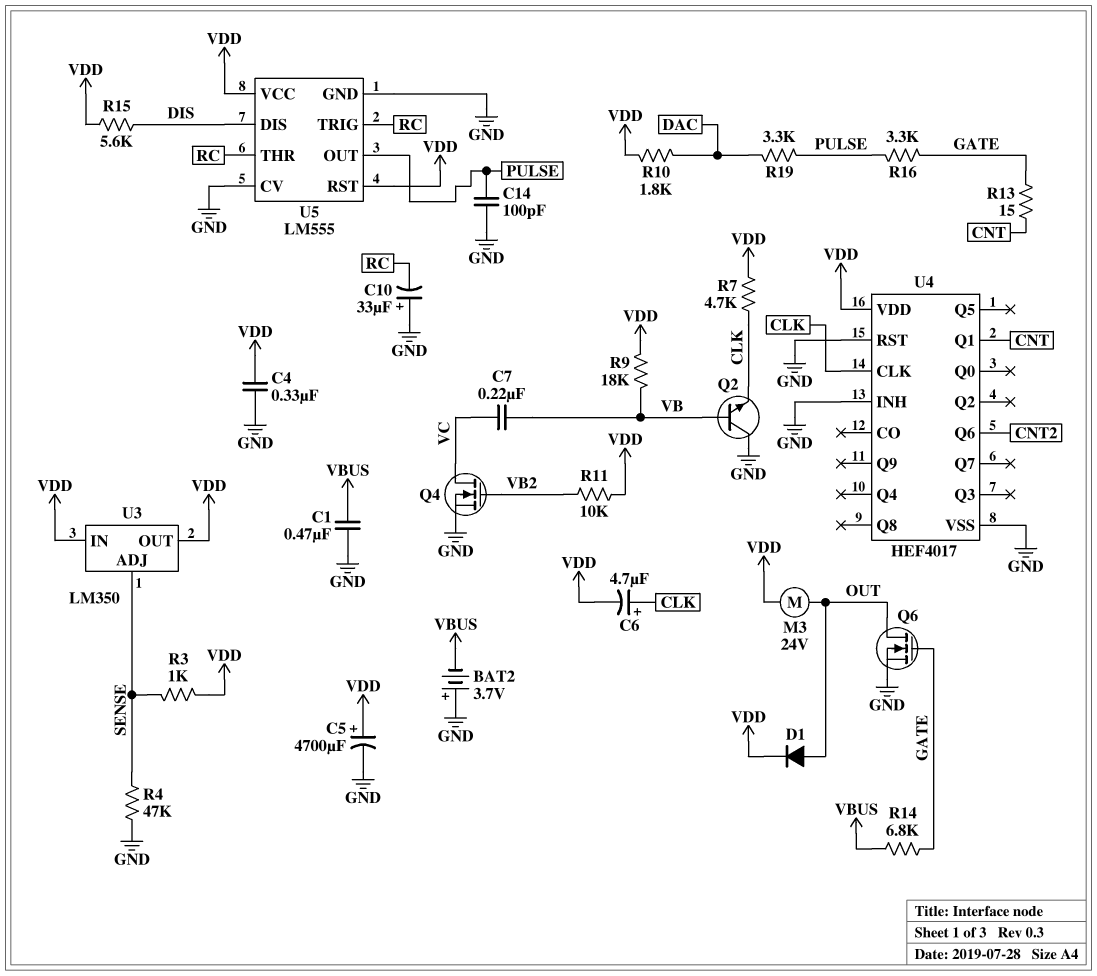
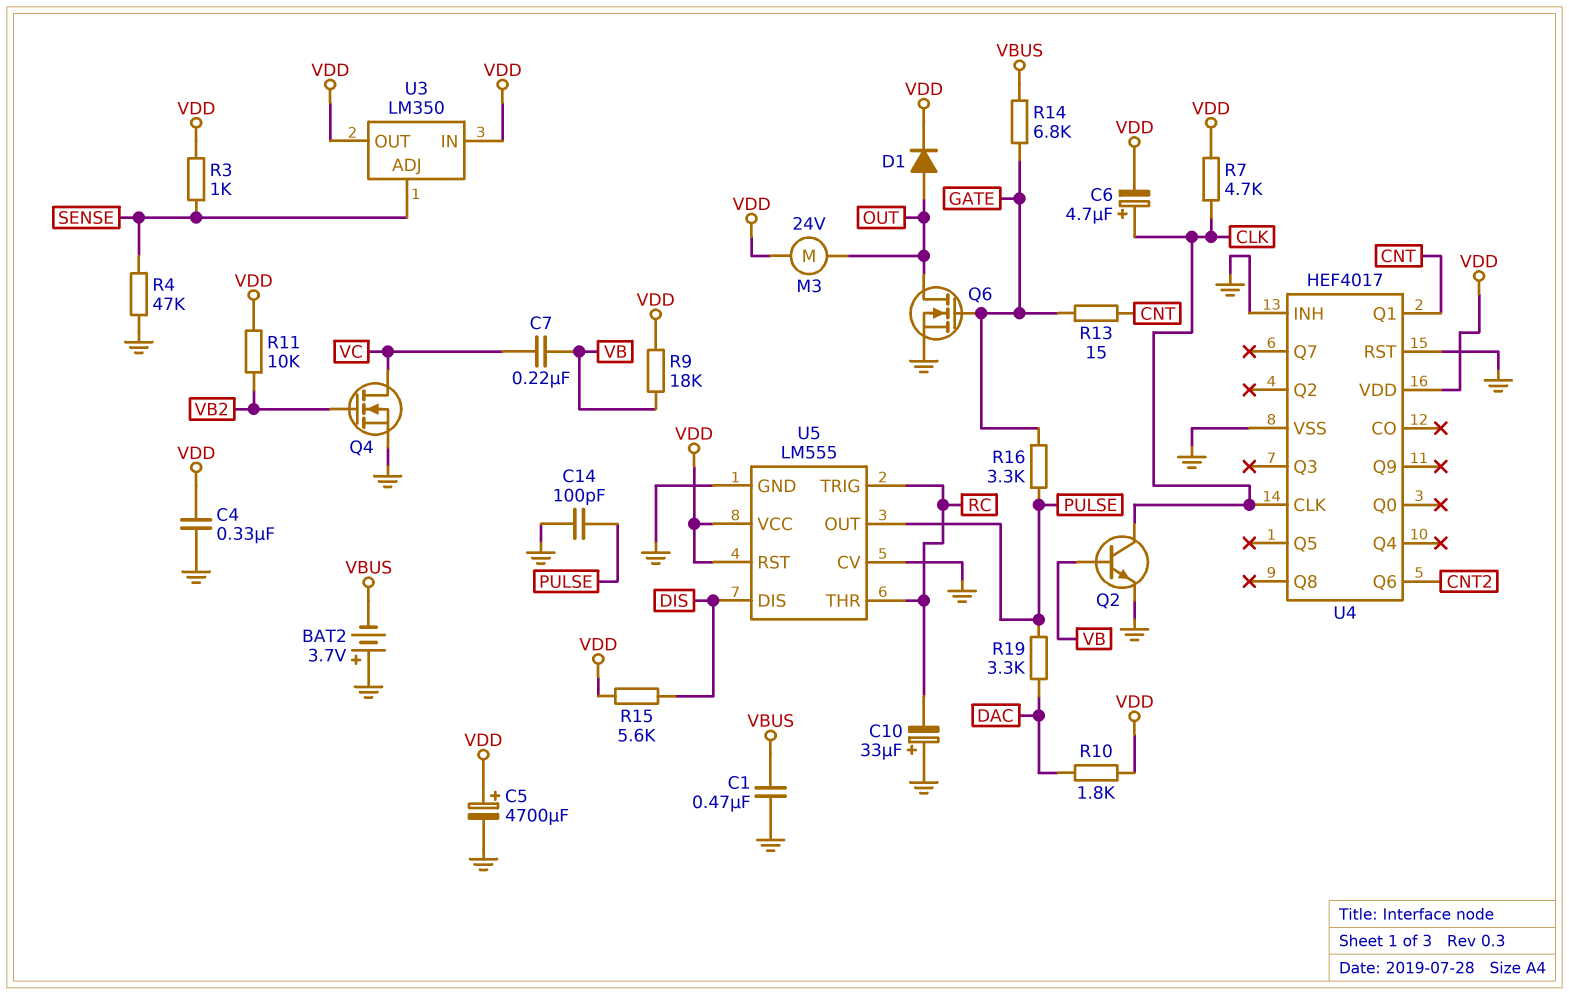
Q2: NPN (B VB, C GND, E CLK) -> NPN (B VB, C CLK, E GND)

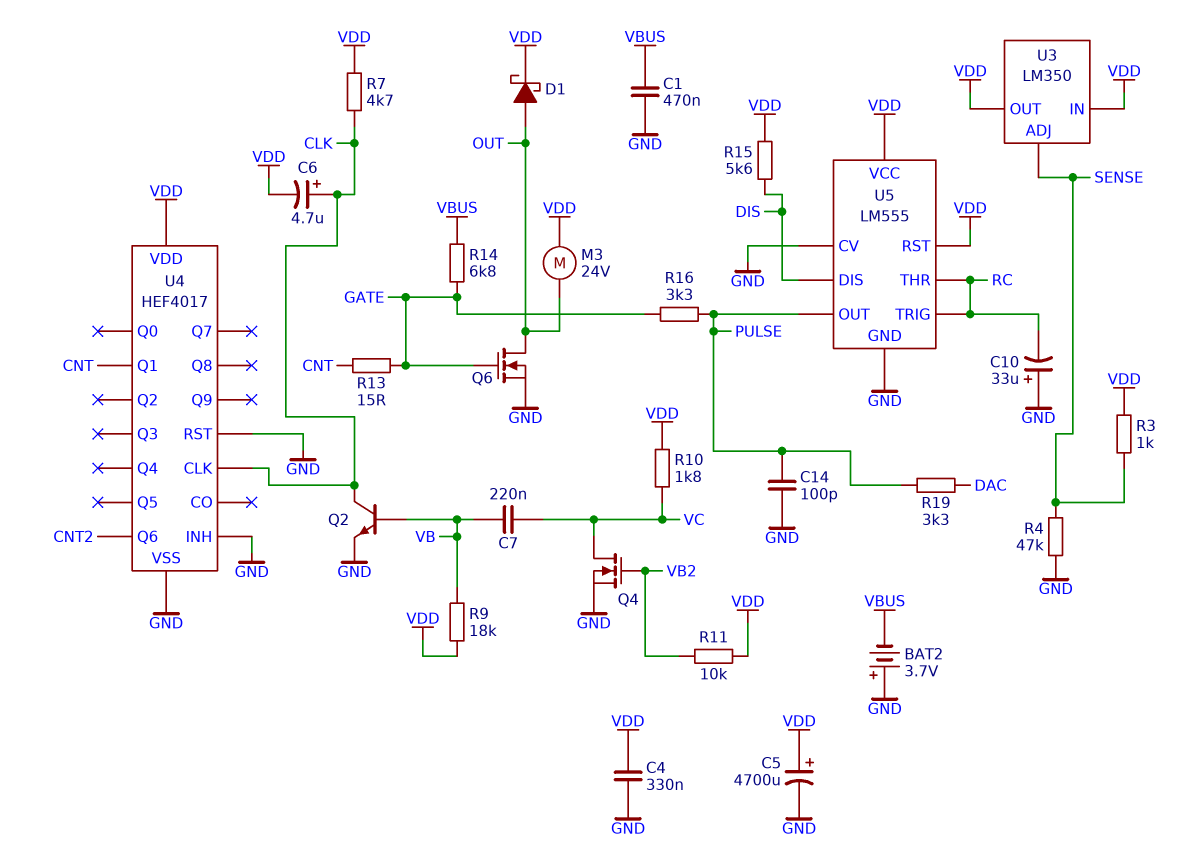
D1: diode (A OUT, K VDD) -> schottky (A OUT, K VDD)
R10: 1.8k (DAC, VDD) -> 1.8k (VC, VDD)

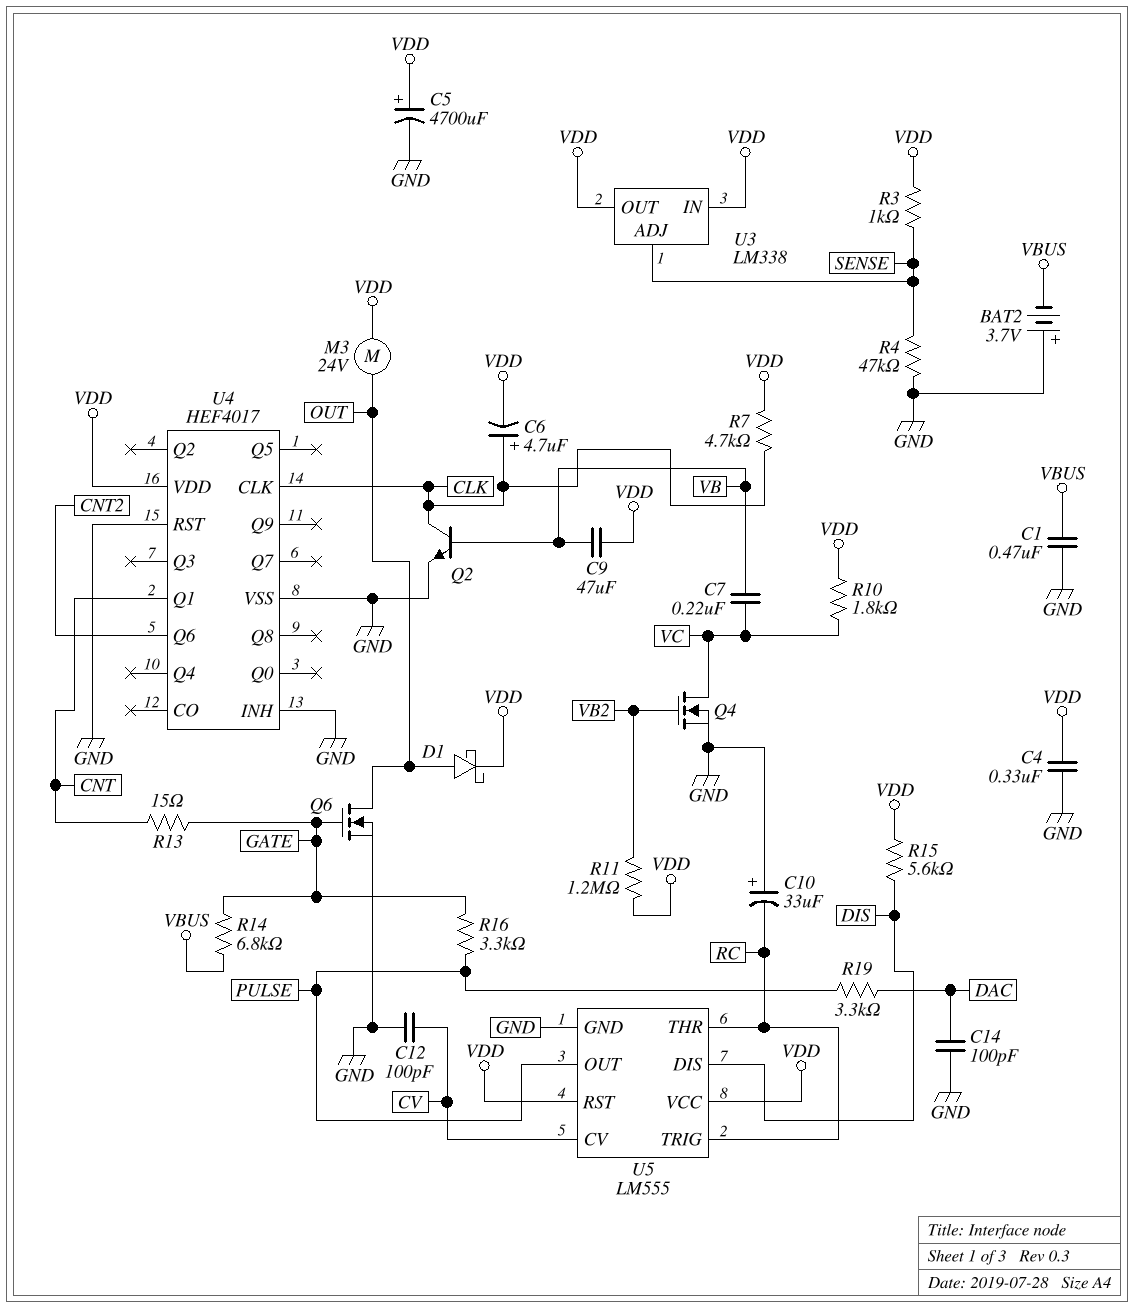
C9: none -> 47uF (VB, VDD)
C12: none -> 100pF (CV, GND)
C14: 100pF (GND, PULSE) -> 100pF (DAC, GND)
R9: 18k (VB, VDD) -> none
R11: 10k (VB2, VDD) -> 1.2M (VB2, VDD)
U3: LM350 -> LM338
U5 pin CV: GND -> CV

